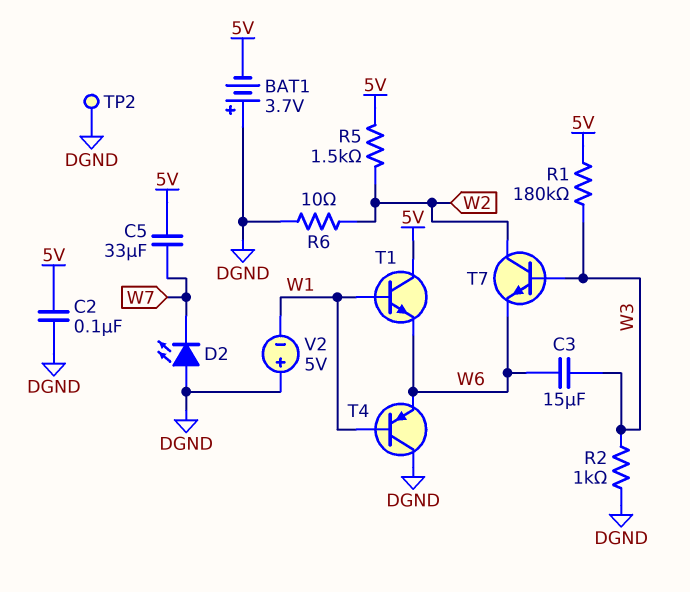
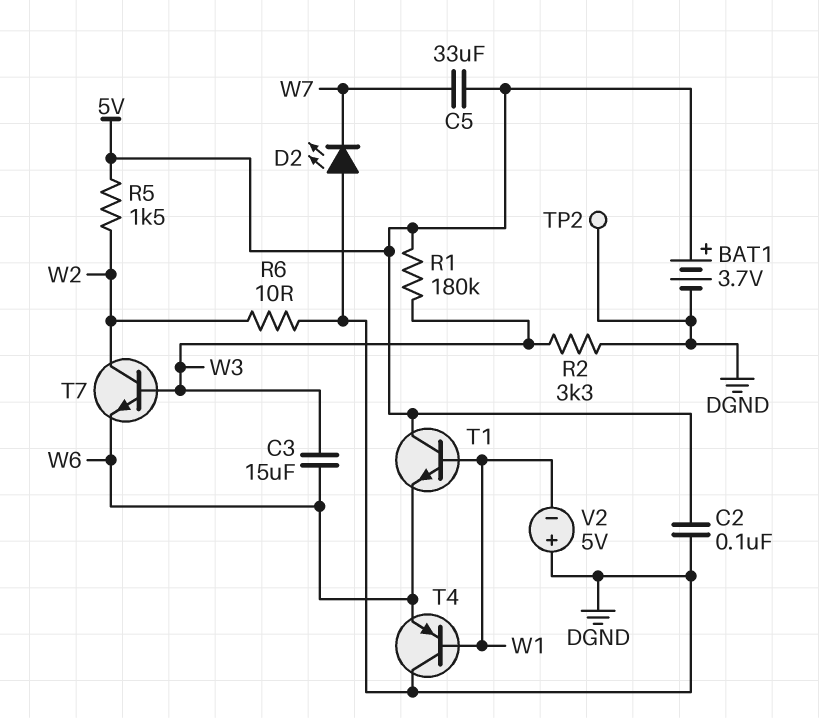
BAT1: 3.7V (plus DGND, minus 5V) -> 3.7V (plus 5V, minus DGND)
R2: 1k (DGND, W3) -> 3.3k (DGND, W3)

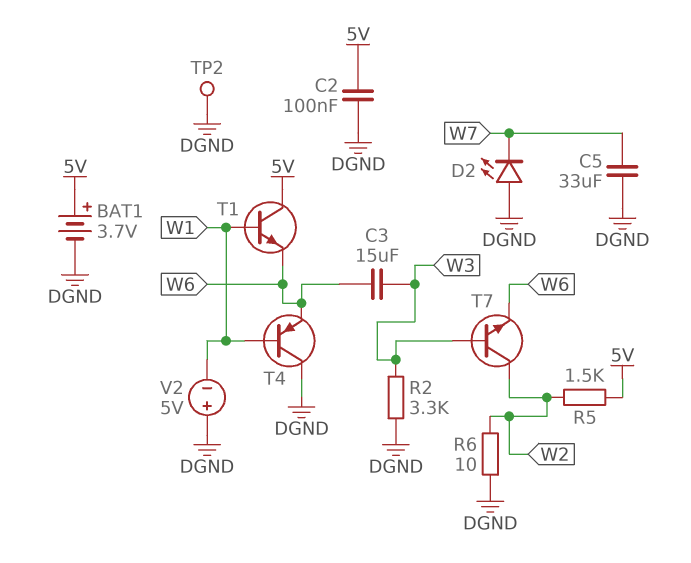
C5: 33uF (5V, W7) -> 33uF (DGND, W7)
R1: 180k (5V, W3) -> none

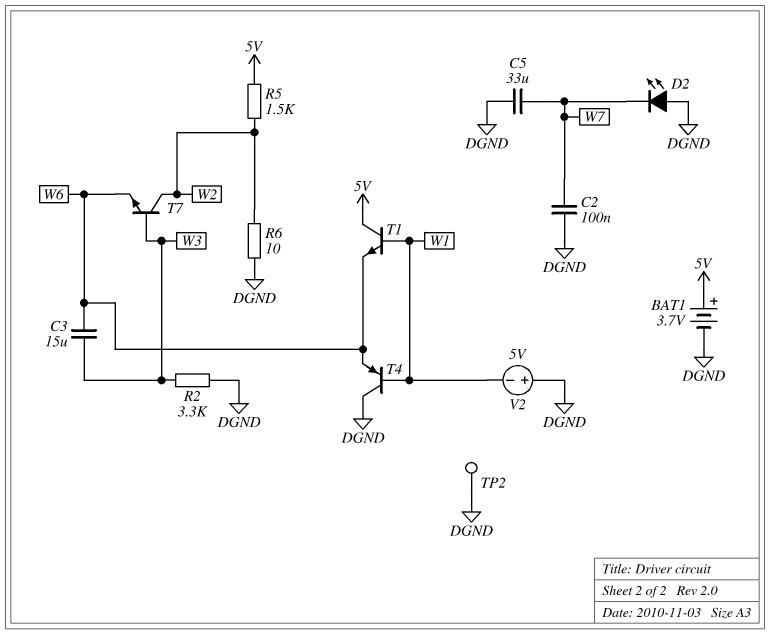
C2: 100nF (5V, DGND) -> 100nF (DGND, W7)

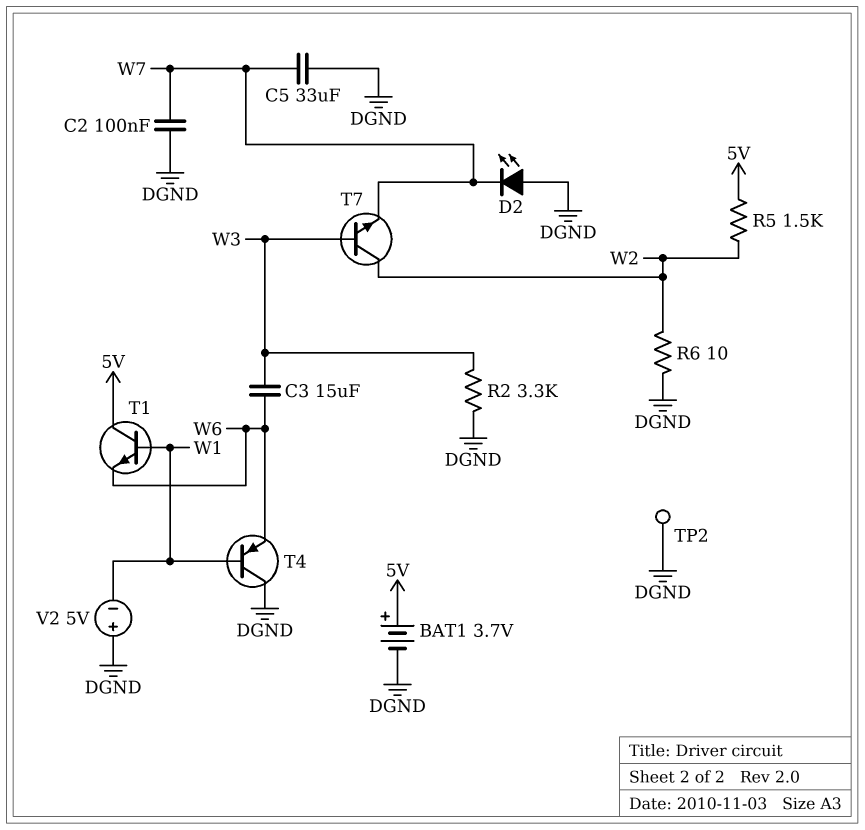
T7: NPN (B W3, C W2, E W6) -> NPN (B W3, C W2, E W7)

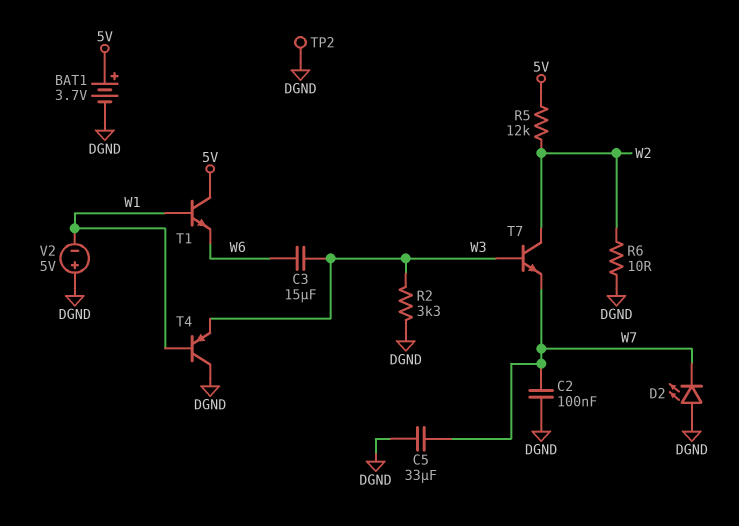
R5: 1.5k (5V, W2) -> 12k (5V, W2)
T4: PNP (B W1, C DGND, E W6) -> PNP (B W1, C DGND, E W3)

